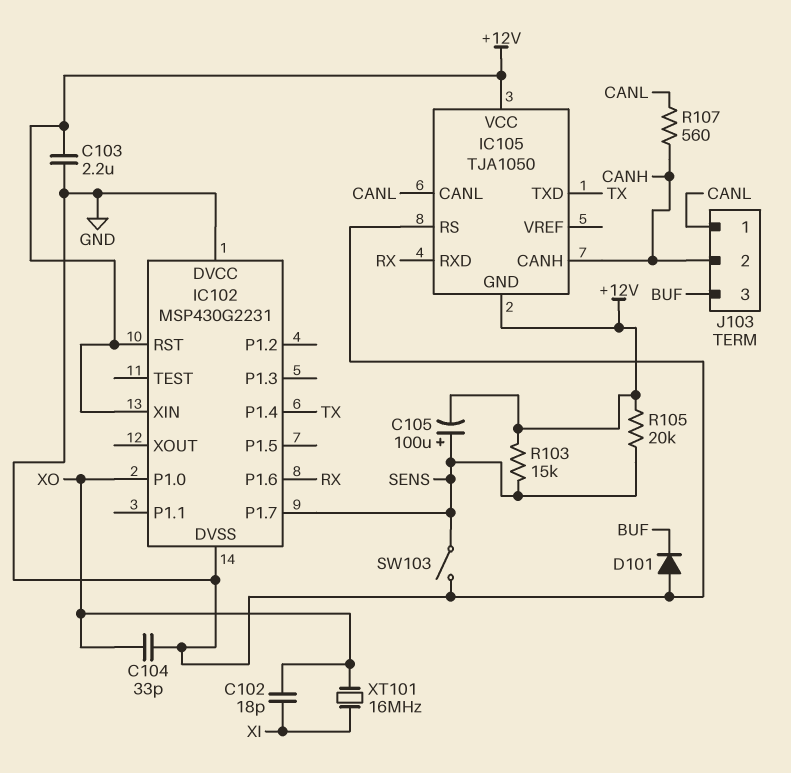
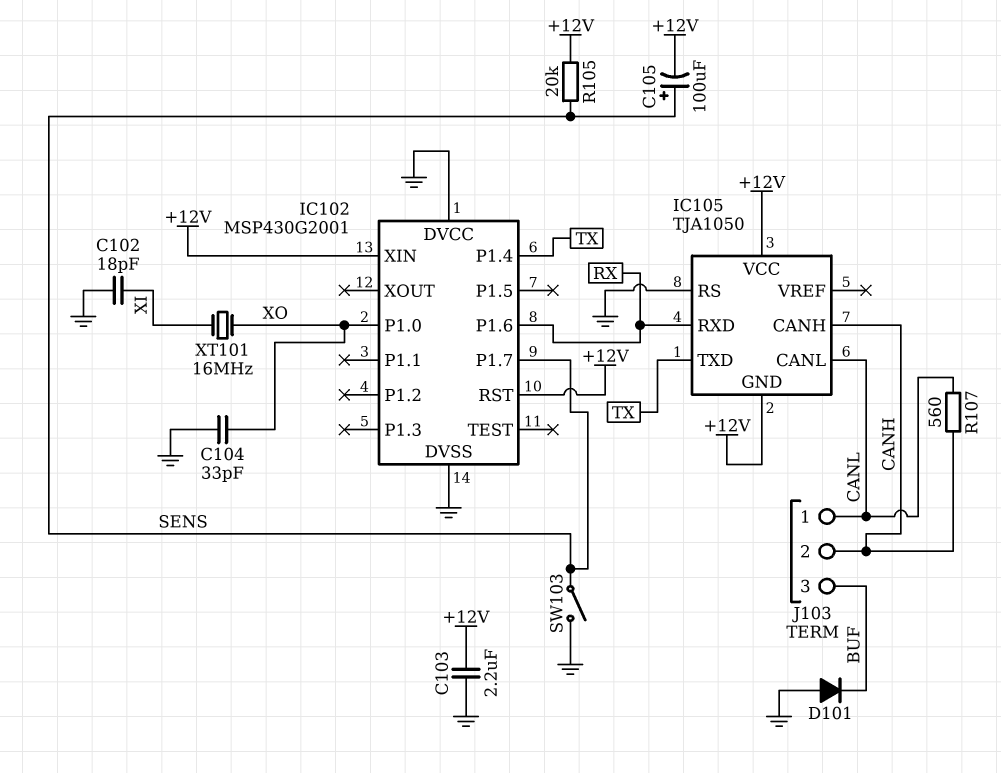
C102: 18pF (XI, XO) -> 18pF (GND, XI)
IC102: MSP430G2231 -> MSP430G2001
R103: 15k (+12V, SENS) -> none

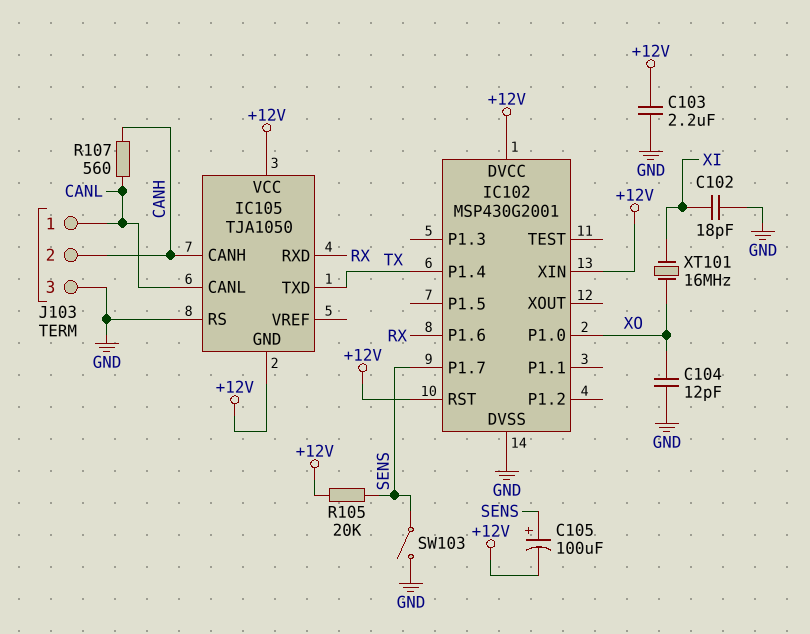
C104: 33pF (GND, XO) -> 12pF (GND, XO)
D101: diode (A GND, K BUF) -> none
IC102 pin DVCC: GND -> +12V
J103 pin 3: BUF -> GND

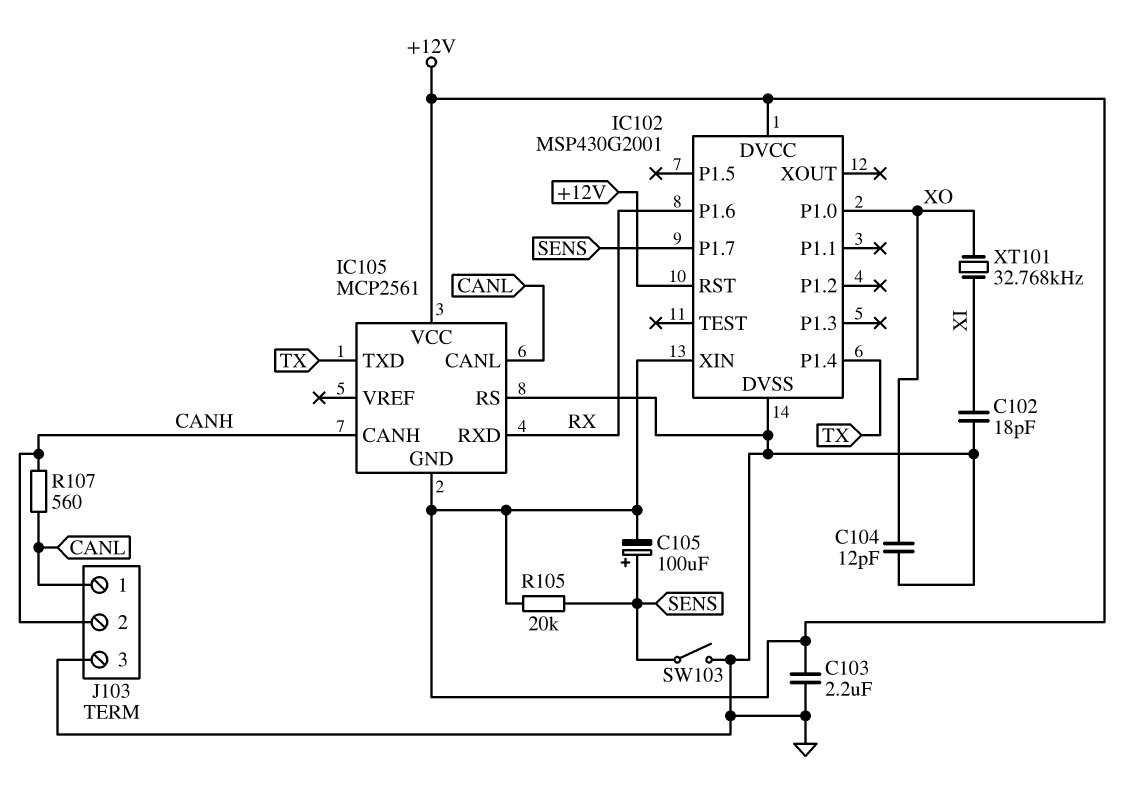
IC105: TJA1050 -> MCP2561
XT101: 16MHz (XI, XO) -> 32.768kHz (XI, XO)

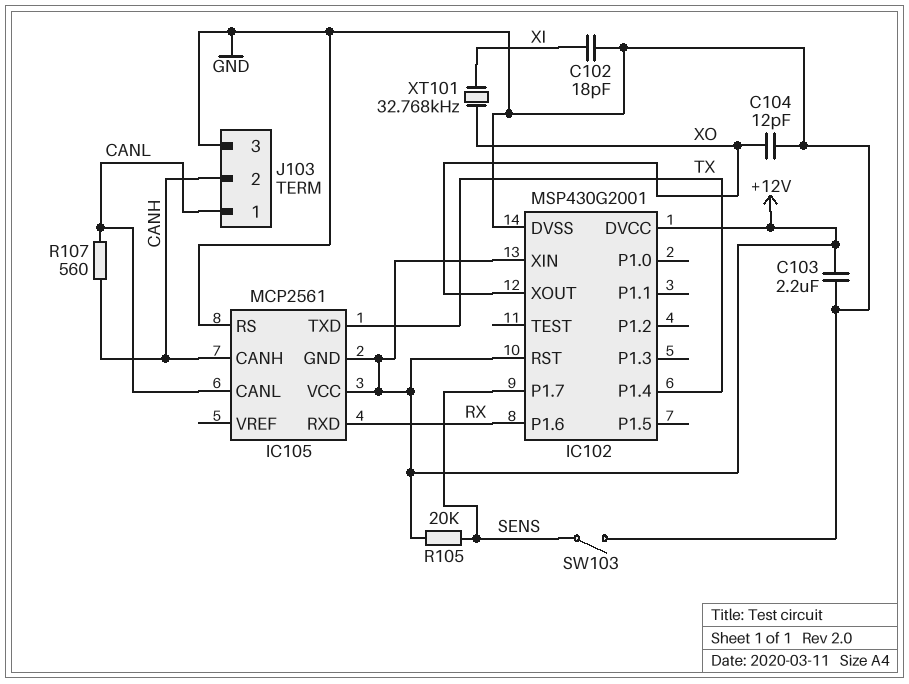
C105: 100uF (plus SENS, minus +12V) -> none
IC102 pin P1.0: XO -> none
IC102 pin XOUT: none -> XO

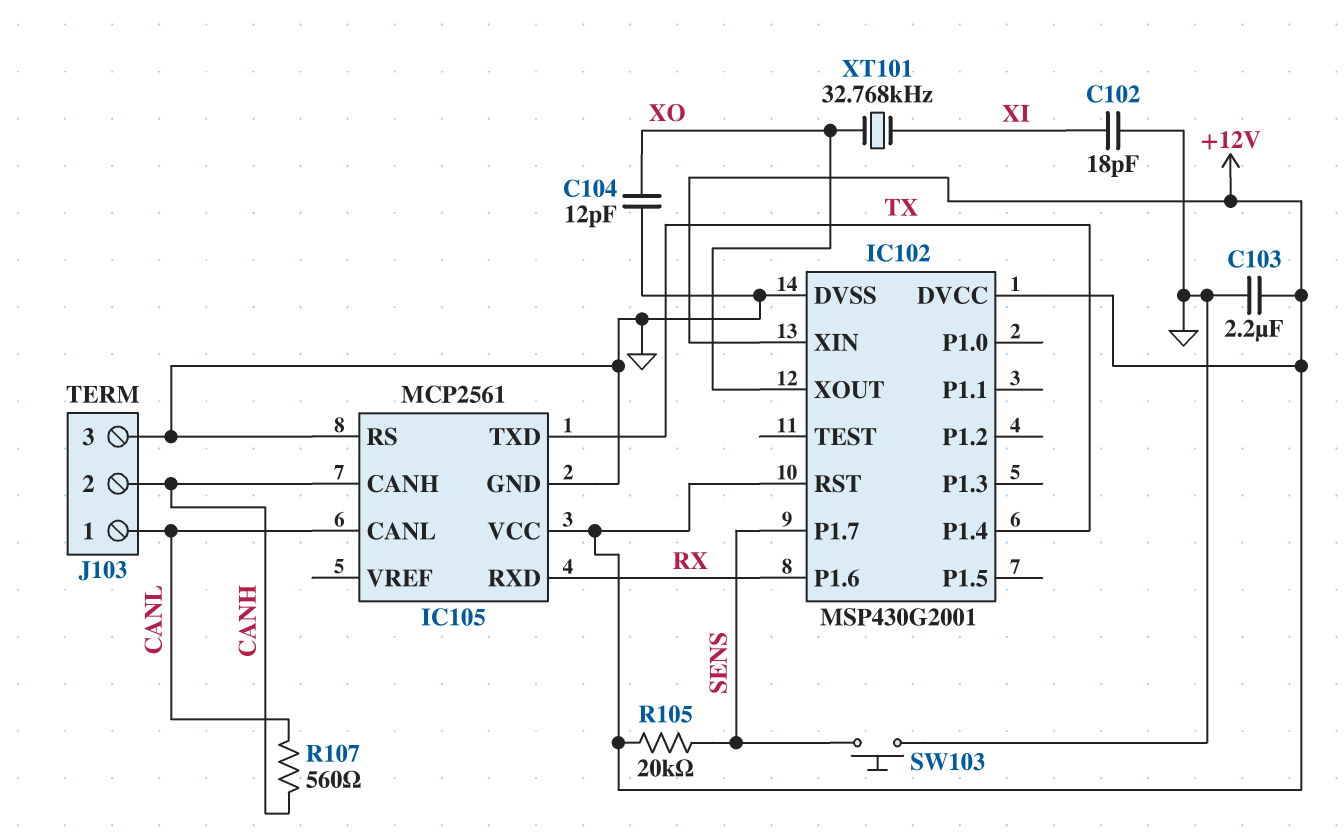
IC105 pin GND: +12V -> GND
SW103: switch (GND, SENS) -> button (GND, SENS)

